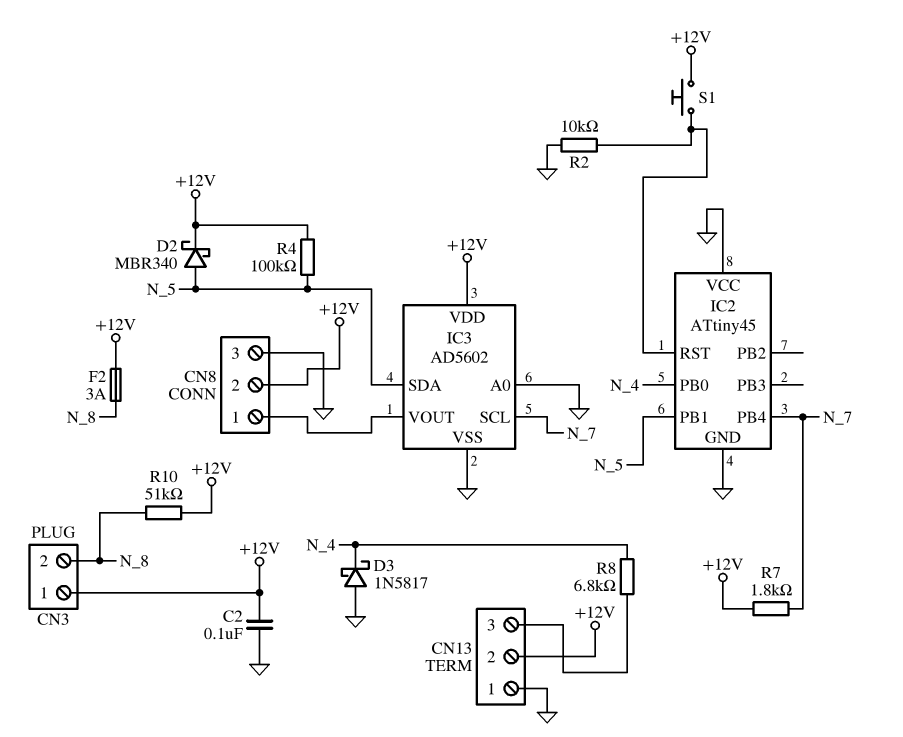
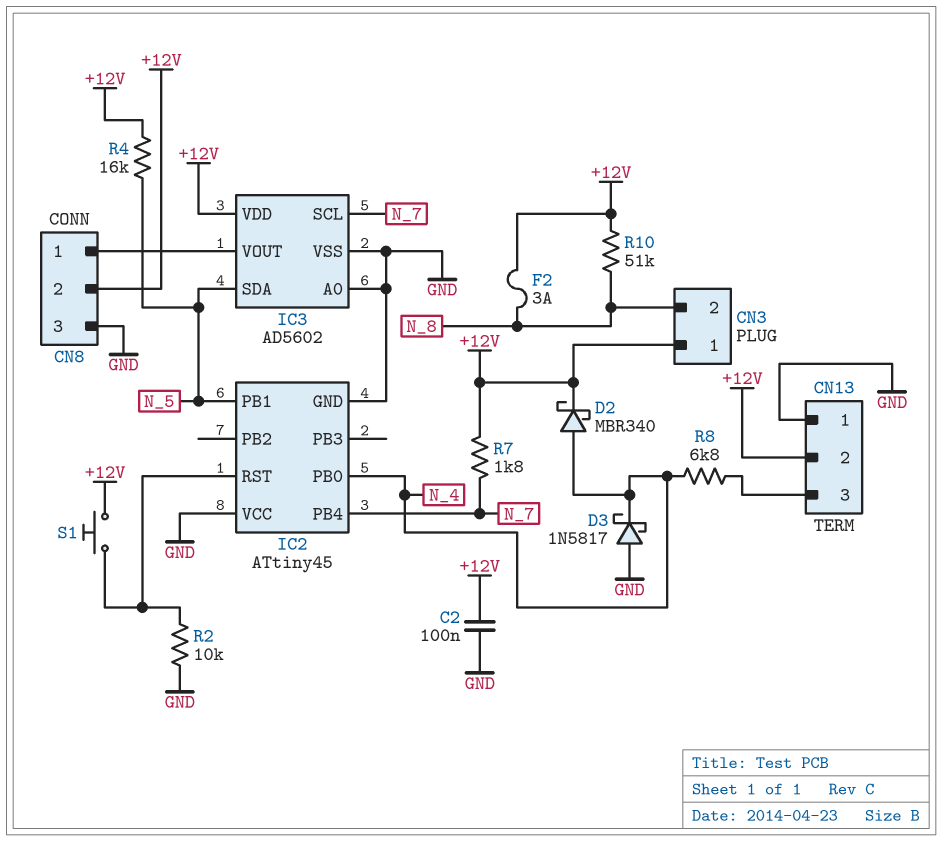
D2: schottky MBR340 (A N_5, K +12V) -> schottky MBR340 (A N_4, K +12V)
R4: 100k (+12V, N_5) -> 16k (+12V, N_5)

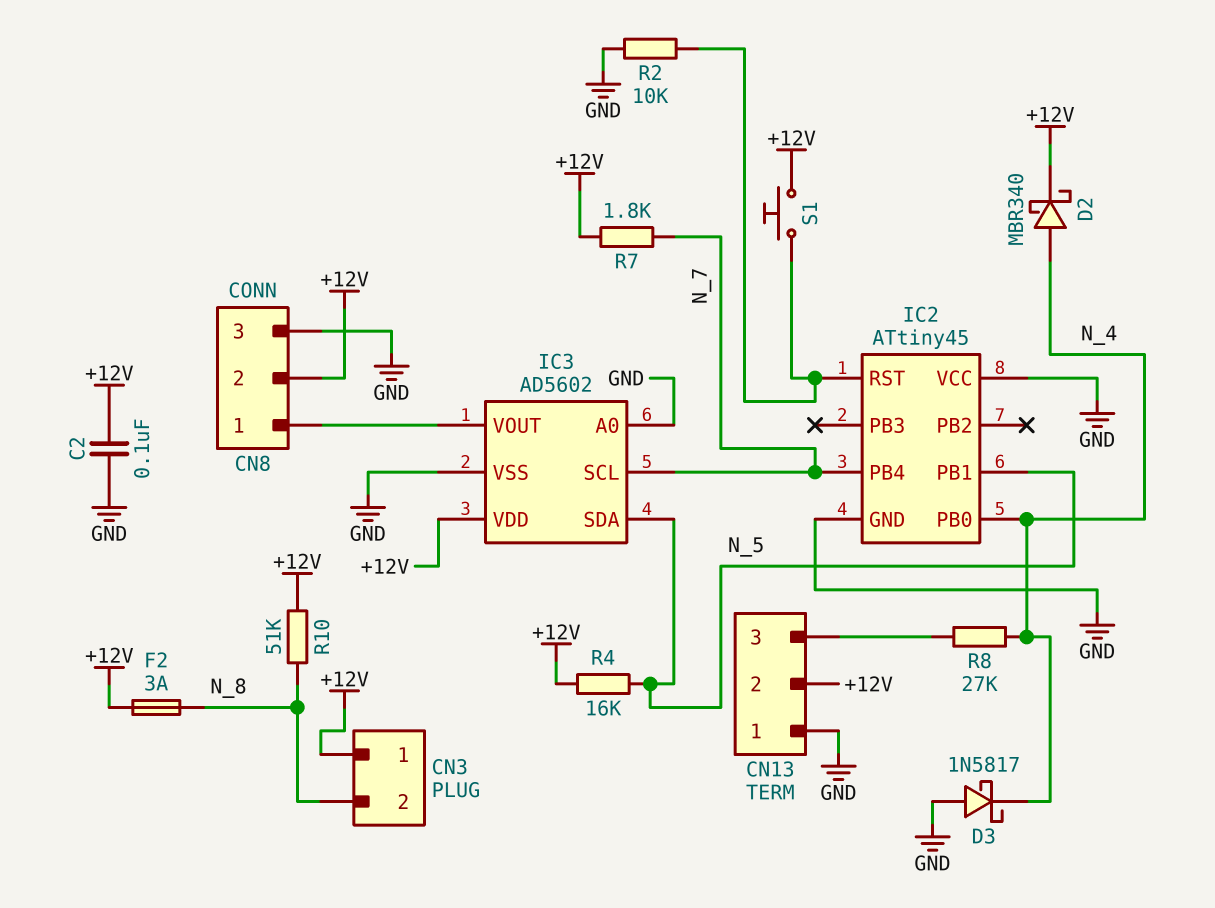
R8: 6.8k (CN13/3, N_4) -> 27k (CN13/3, N_4)

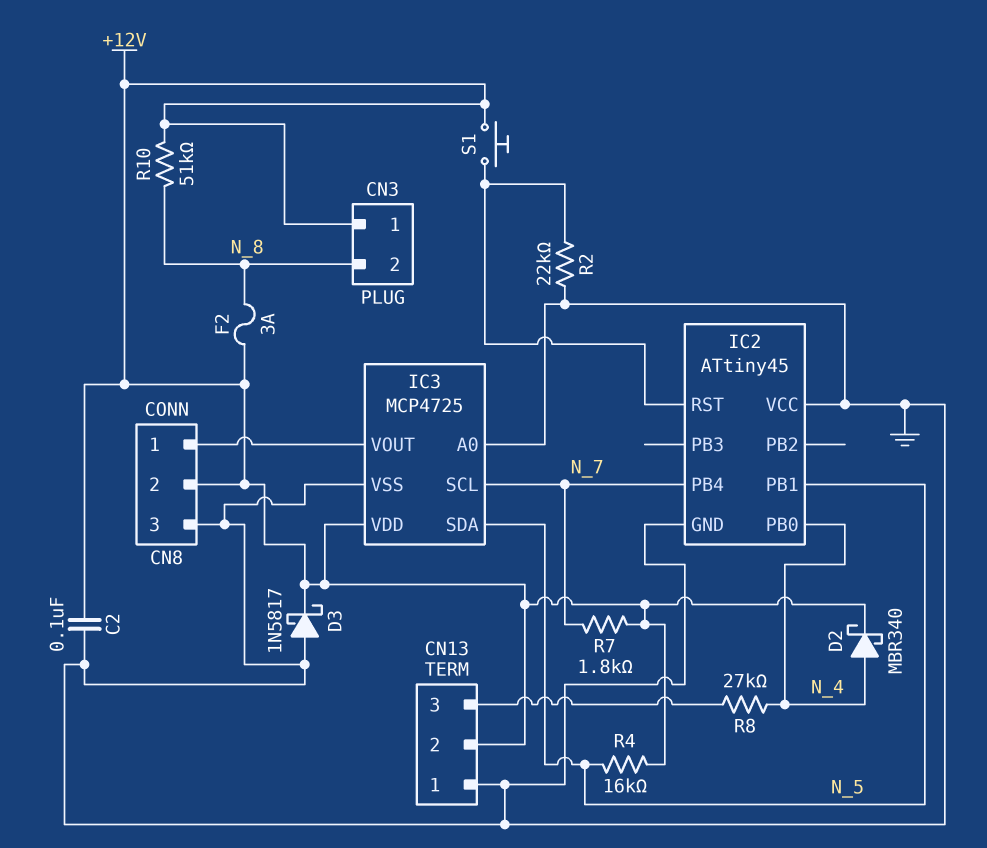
D3: schottky 1N5817 (A GND, K N_4) -> schottky 1N5817 (A GND, K +12V)
IC3: AD5602 -> MCP4725
R2: 10k (GND, IC2/RST) -> 22k (GND, IC2/RST)

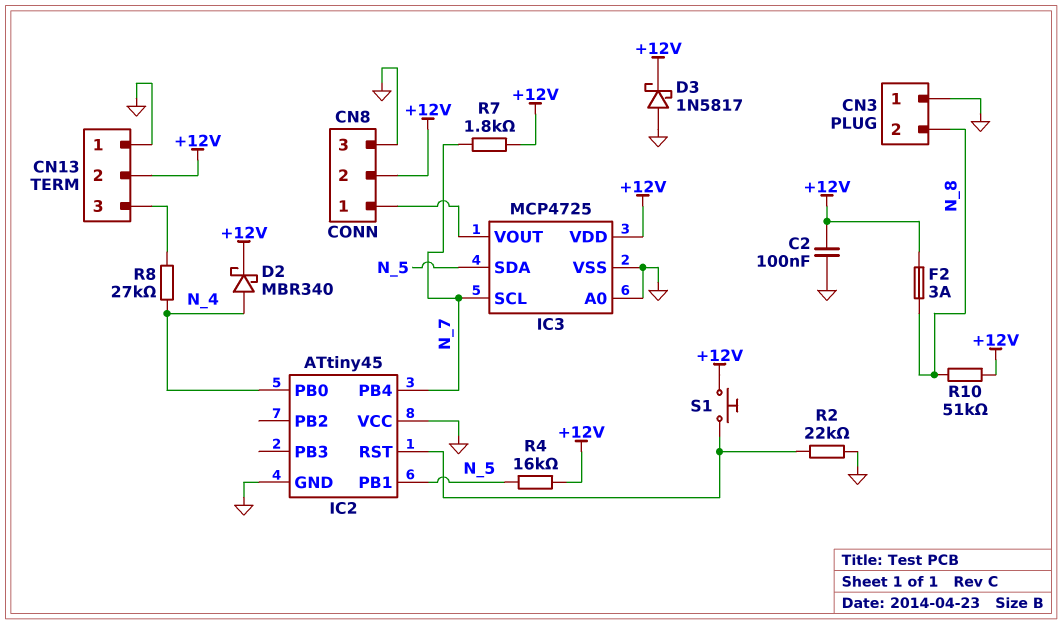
CN3 pin 1: +12V -> GND

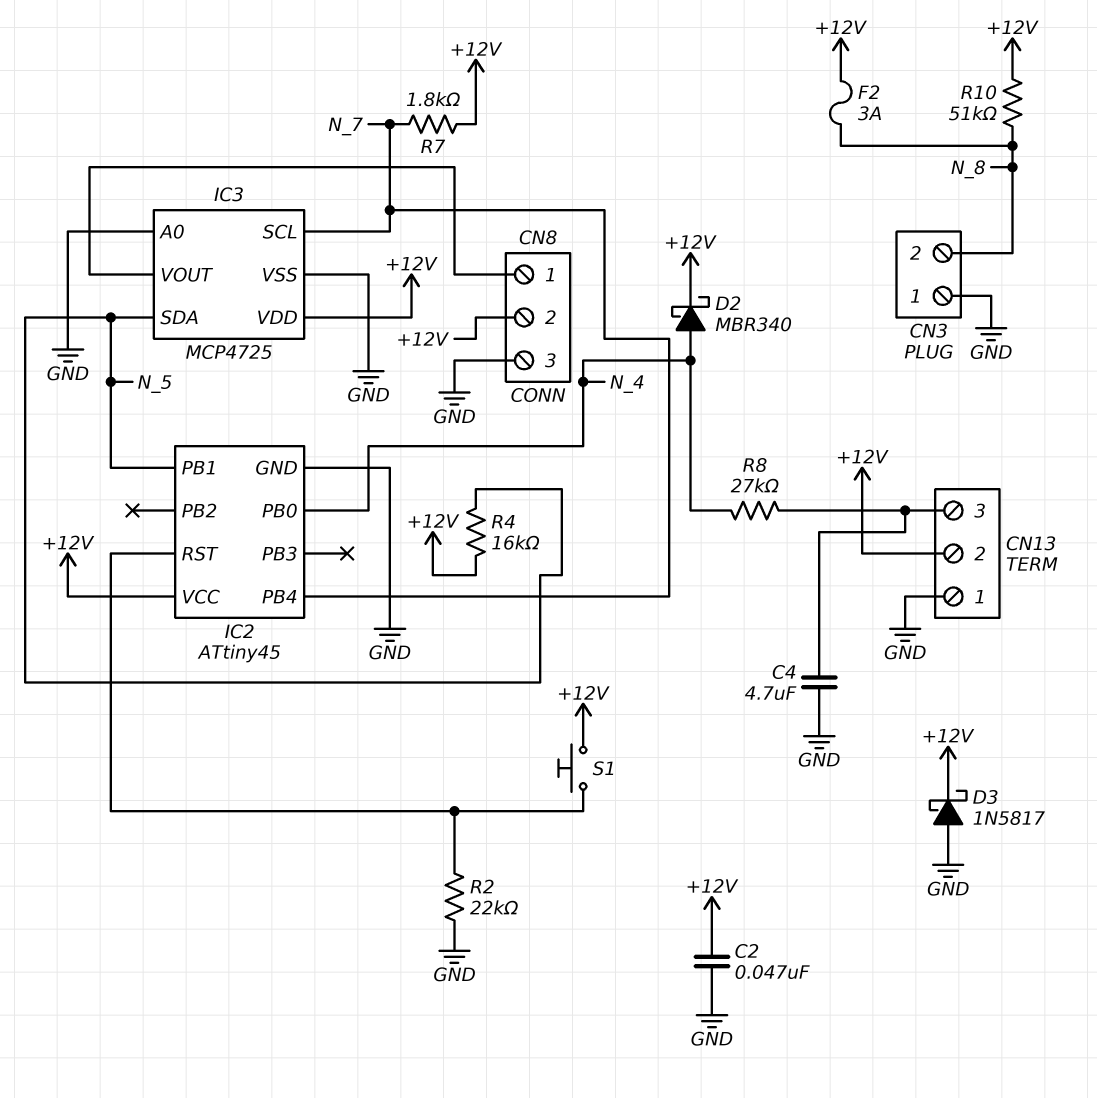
C2: 100nF (+12V, GND) -> 47nF (+12V, GND)
C4: none -> 4.7uF (CN13/3, GND)
IC2 pin VCC: GND -> +12V

